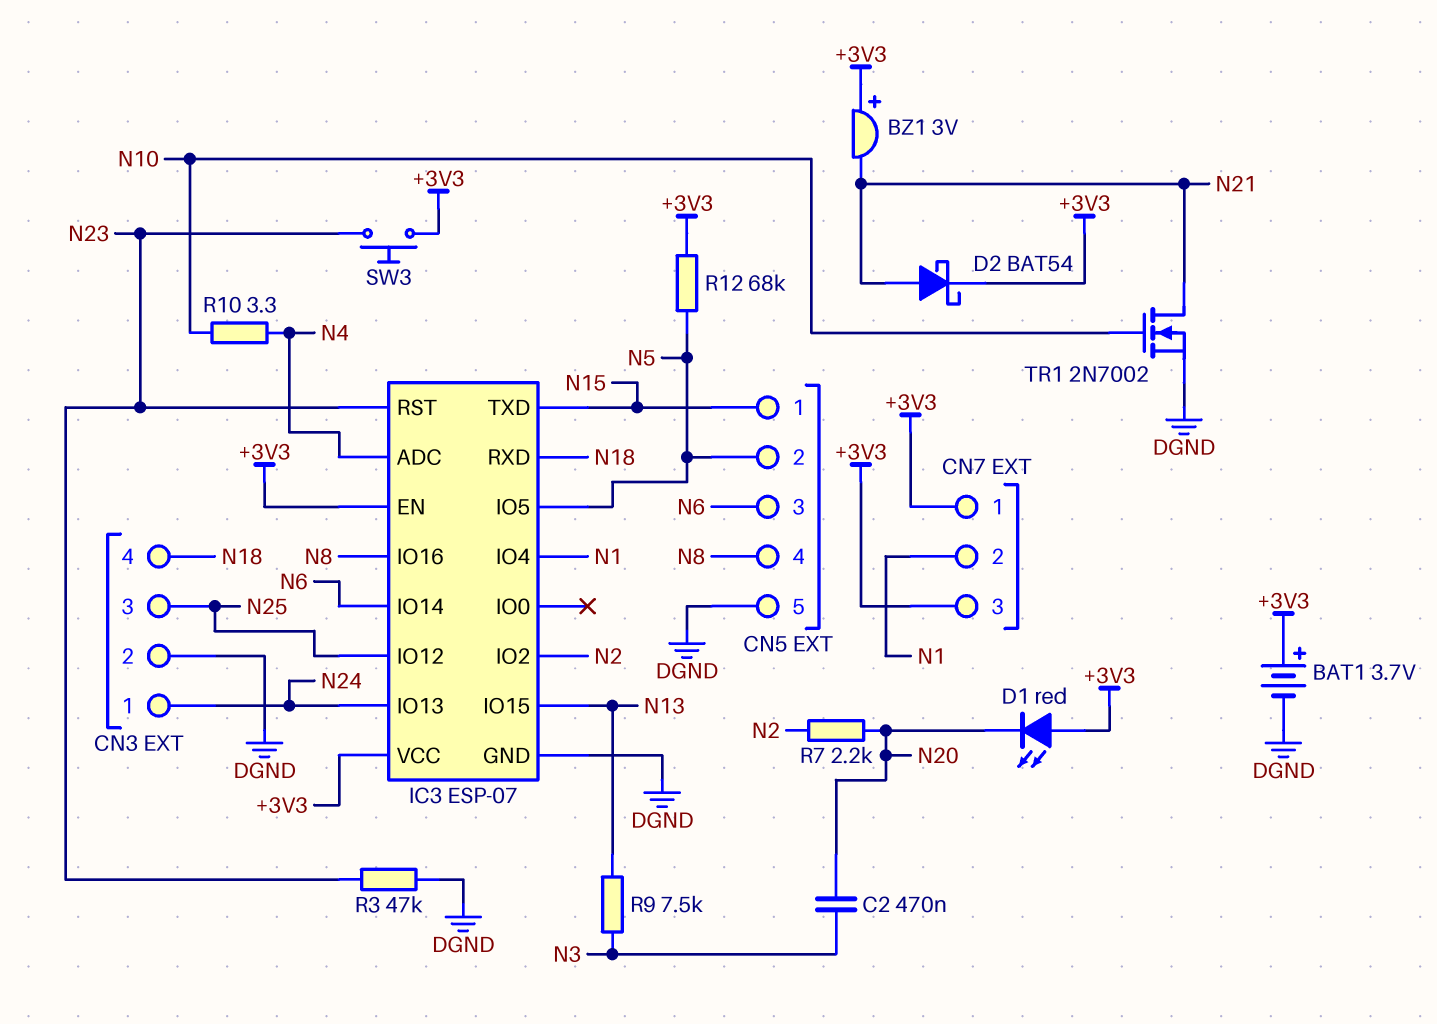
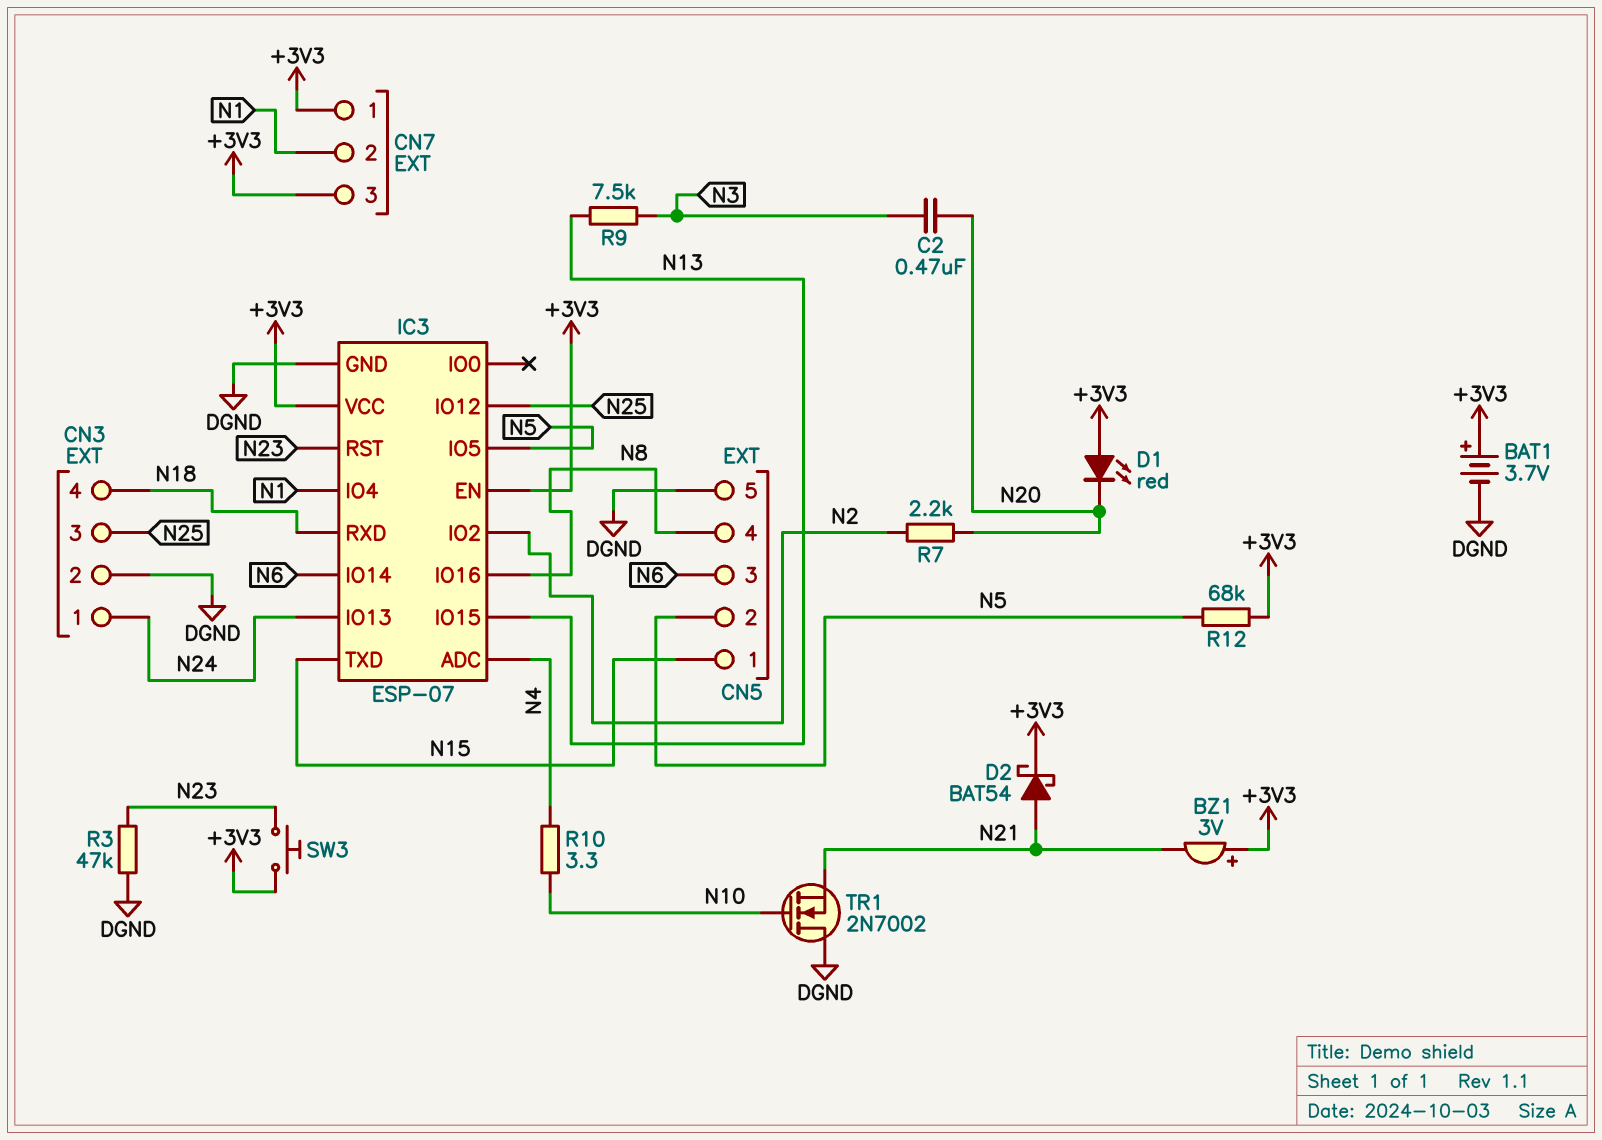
TR1: NMOS 2N7002 (G N10, D N21, S DGND) -> NMOS 2N7002 (G N10, D DGND, S N21)

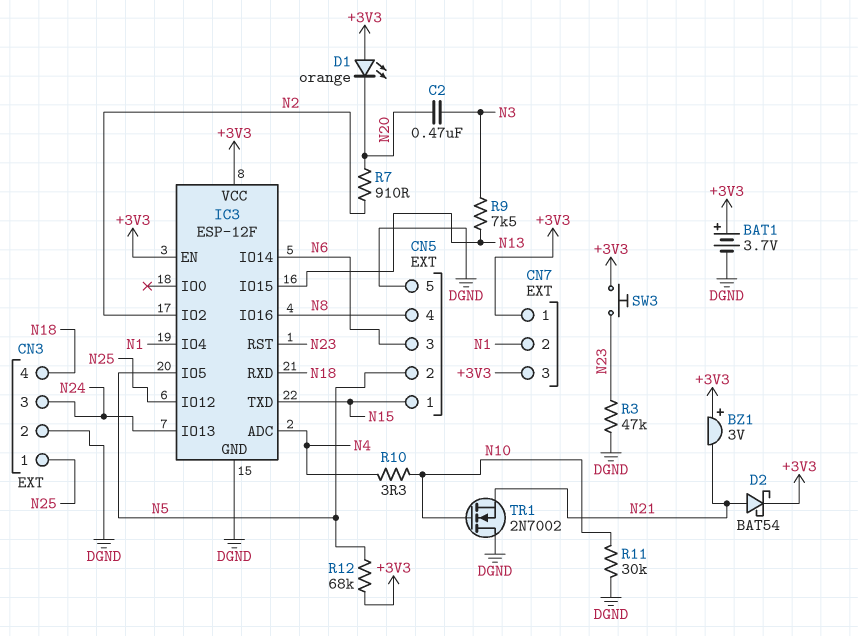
CN3 pin 1: N24 -> N25
CN3 pin 3: N25 -> N24
D1: LED red (A +3V3, K N20) -> LED orange (A +3V3, K N20)
IC3: ESP-07 -> ESP-12F
R7: 2.2k (N2, N20) -> 910 (N2, N20)
R11: none -> 30k (DGND, N10)

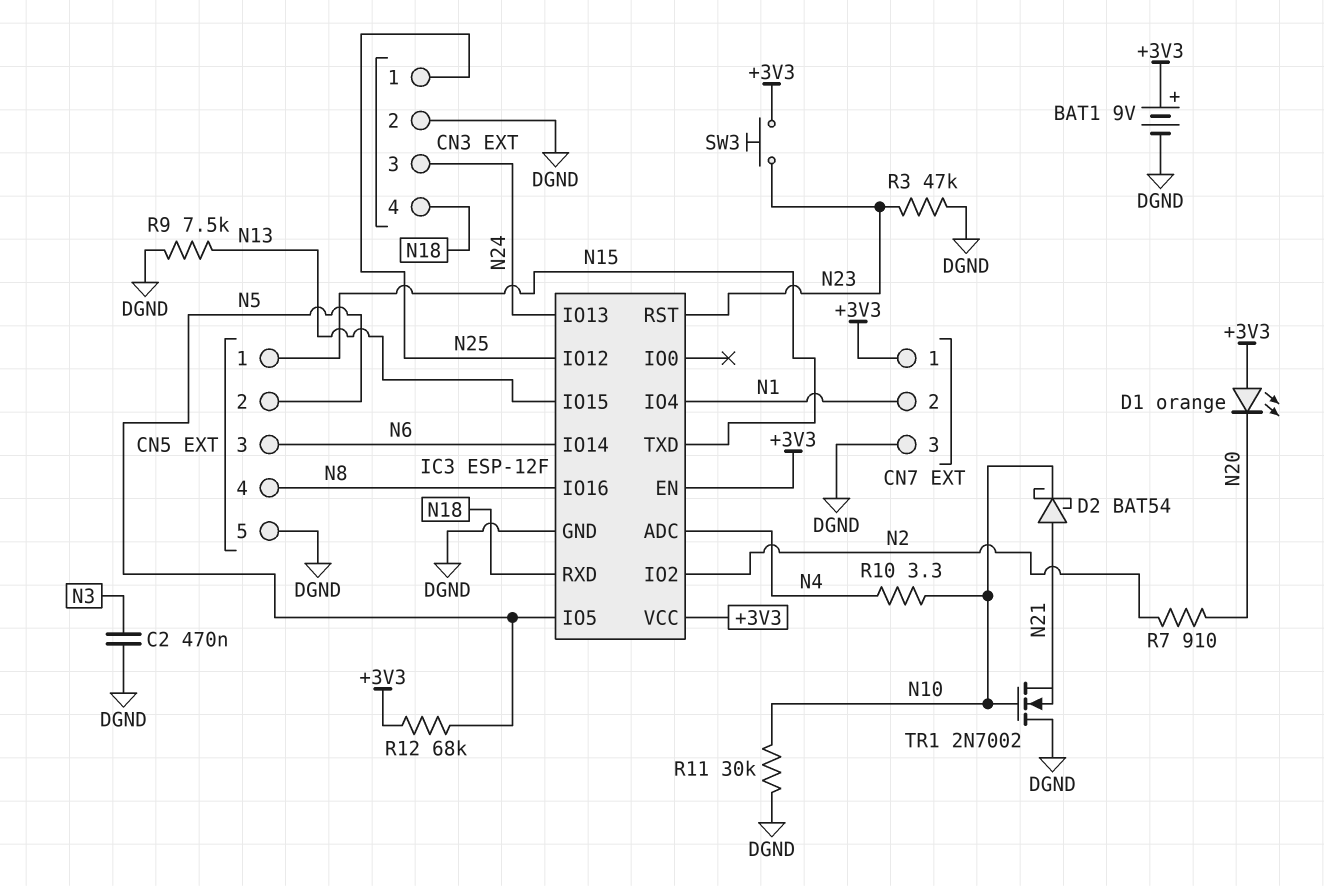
BAT1: 3.7V (plus +3V3, minus DGND) -> 9V (plus +3V3, minus DGND)
BZ1: buzzer 3V (plus +3V3, minus N21) -> none
C2: 470nF (N3, N20) -> 470nF (DGND, N3)
CN7 pin 3: +3V3 -> DGND
D2: schottky BAT54 (A N21, K +3V3) -> schottky BAT54 (A N21, K N10)
R9: 7.5k (N3, N13) -> 7.5k (DGND, N13)

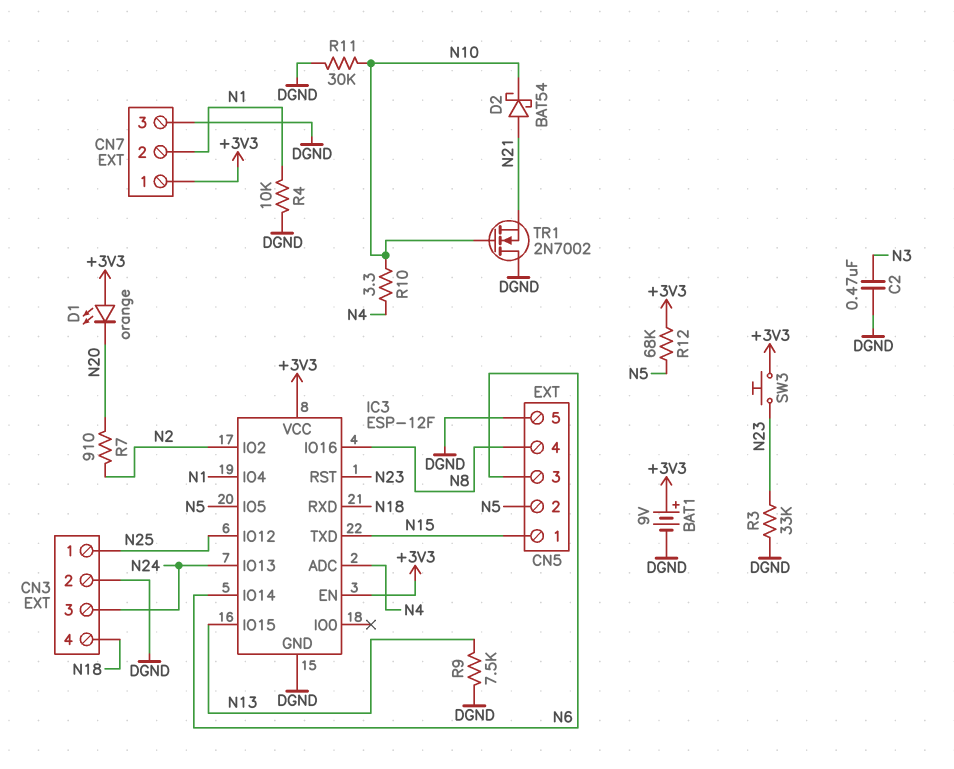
R3: 47k (DGND, N23) -> 33k (DGND, N23)
R4: none -> 10k (DGND, N1)

